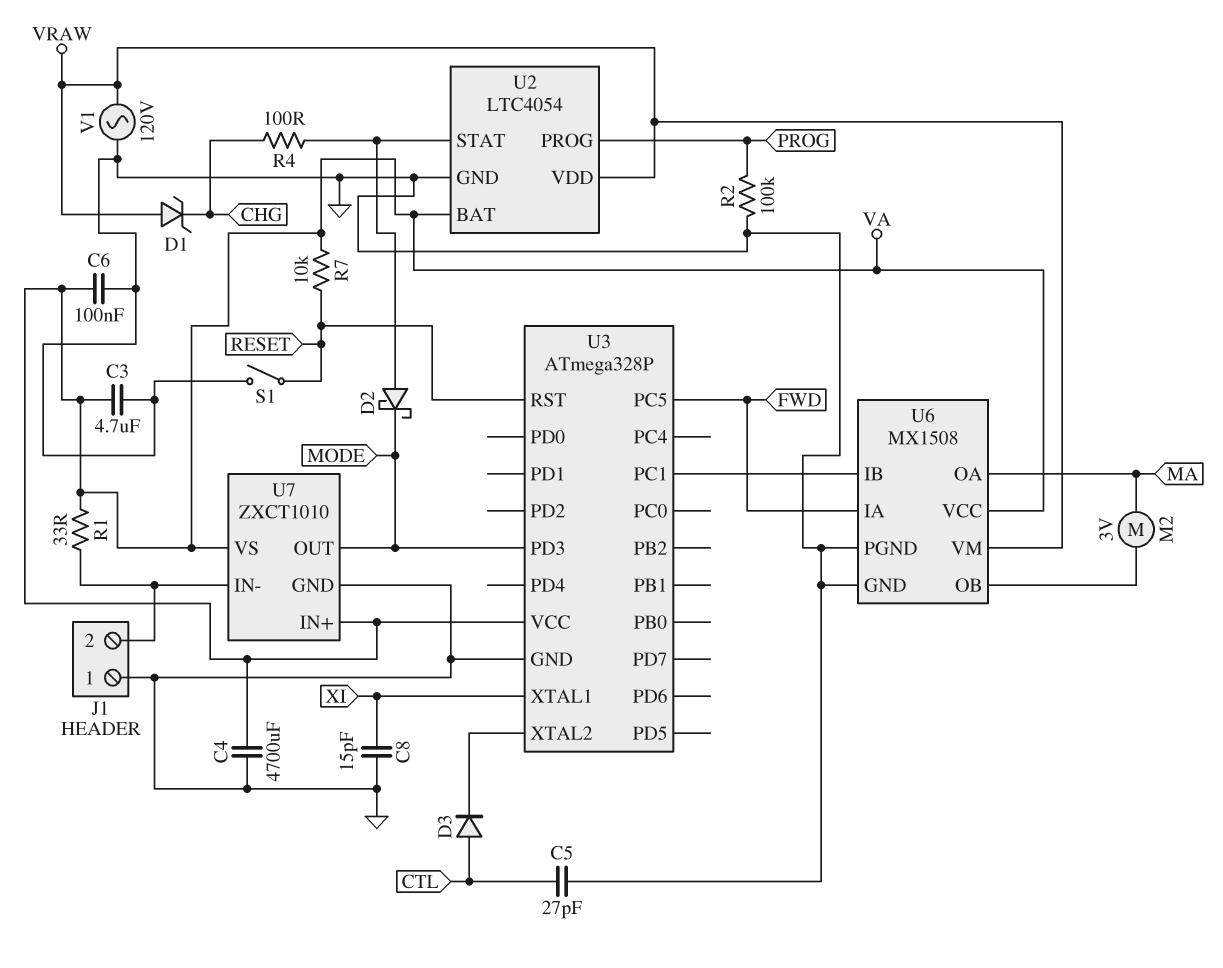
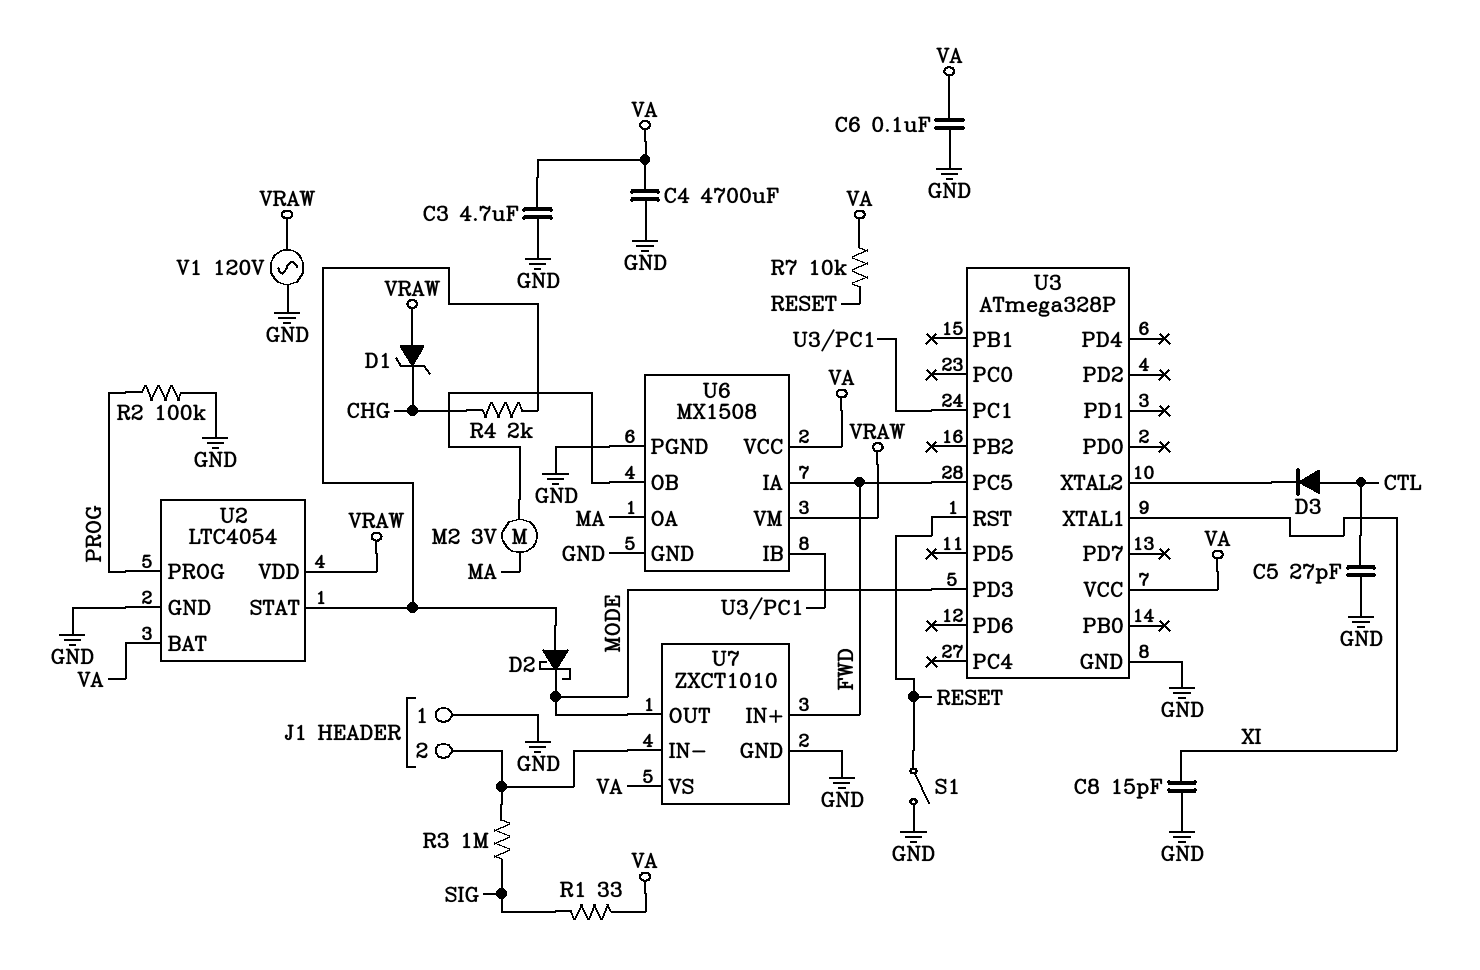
R1: 33 (J1/2, VA) -> 33 (SIG, VA)
R3: none -> 1M (J1/2, SIG)
R4: 100 (CHG, U2/STAT) -> 2k (CHG, U2/STAT)
U7 pin IN+: VA -> FWD

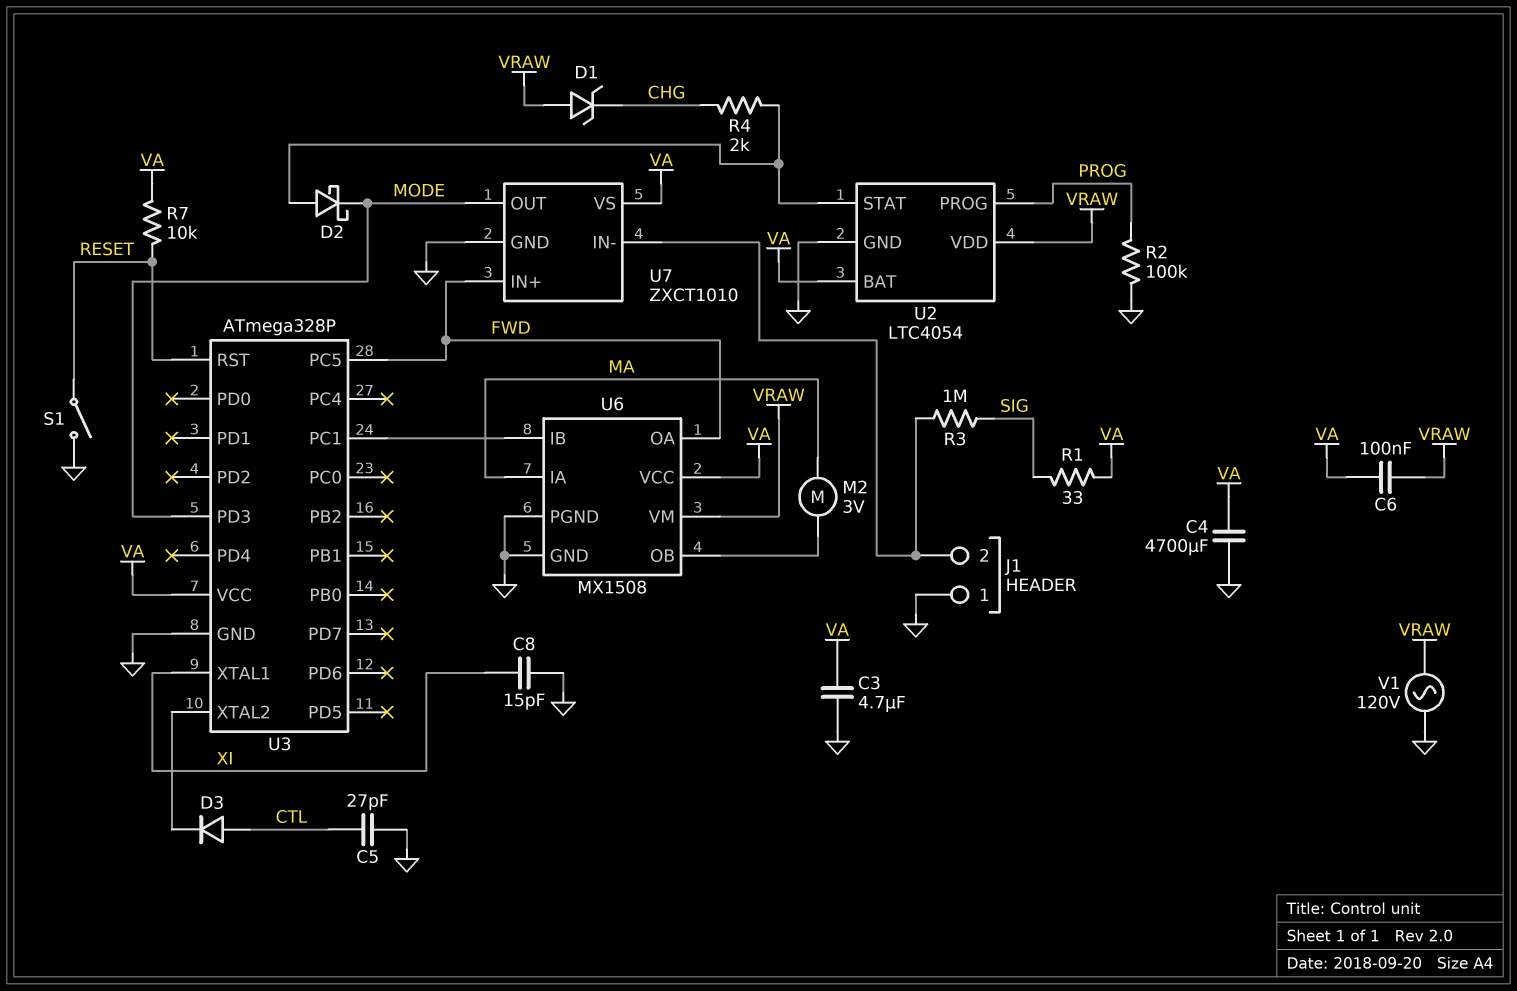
C6: 100nF (GND, VA) -> 100nF (VA, VRAW)
U6 pin IA: FWD -> MA
U6 pin OA: MA -> FWD

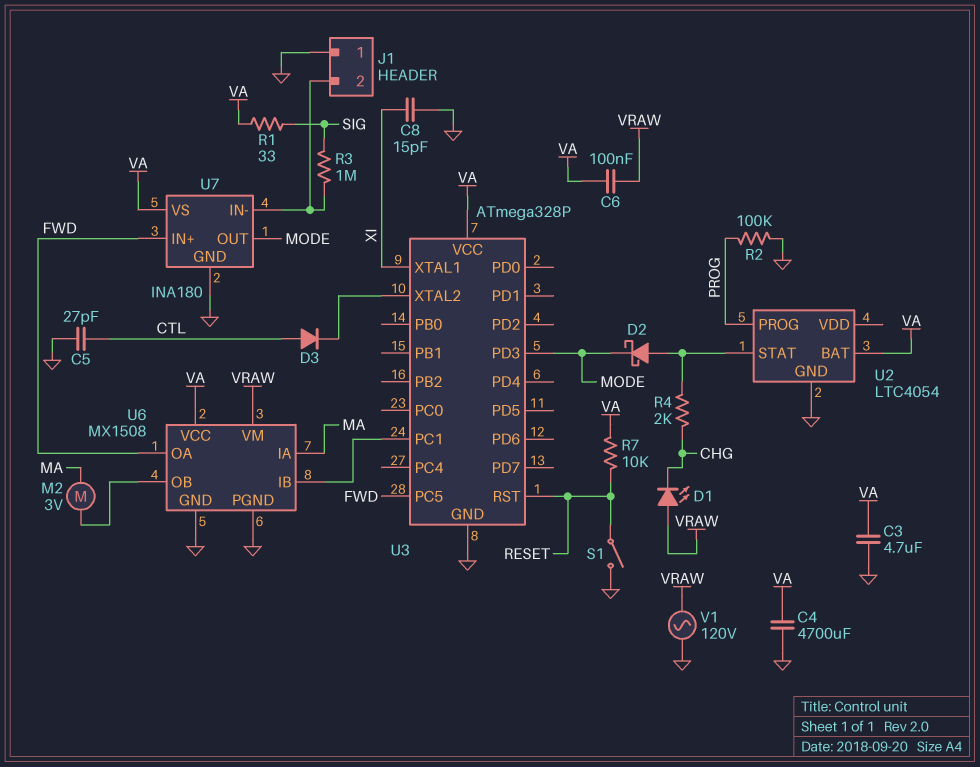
D1: zener (A VRAW, K CHG) -> LED (A VRAW, K CHG)
U2 pin VDD: VRAW -> none
U7: ZXCT1010 -> INA180

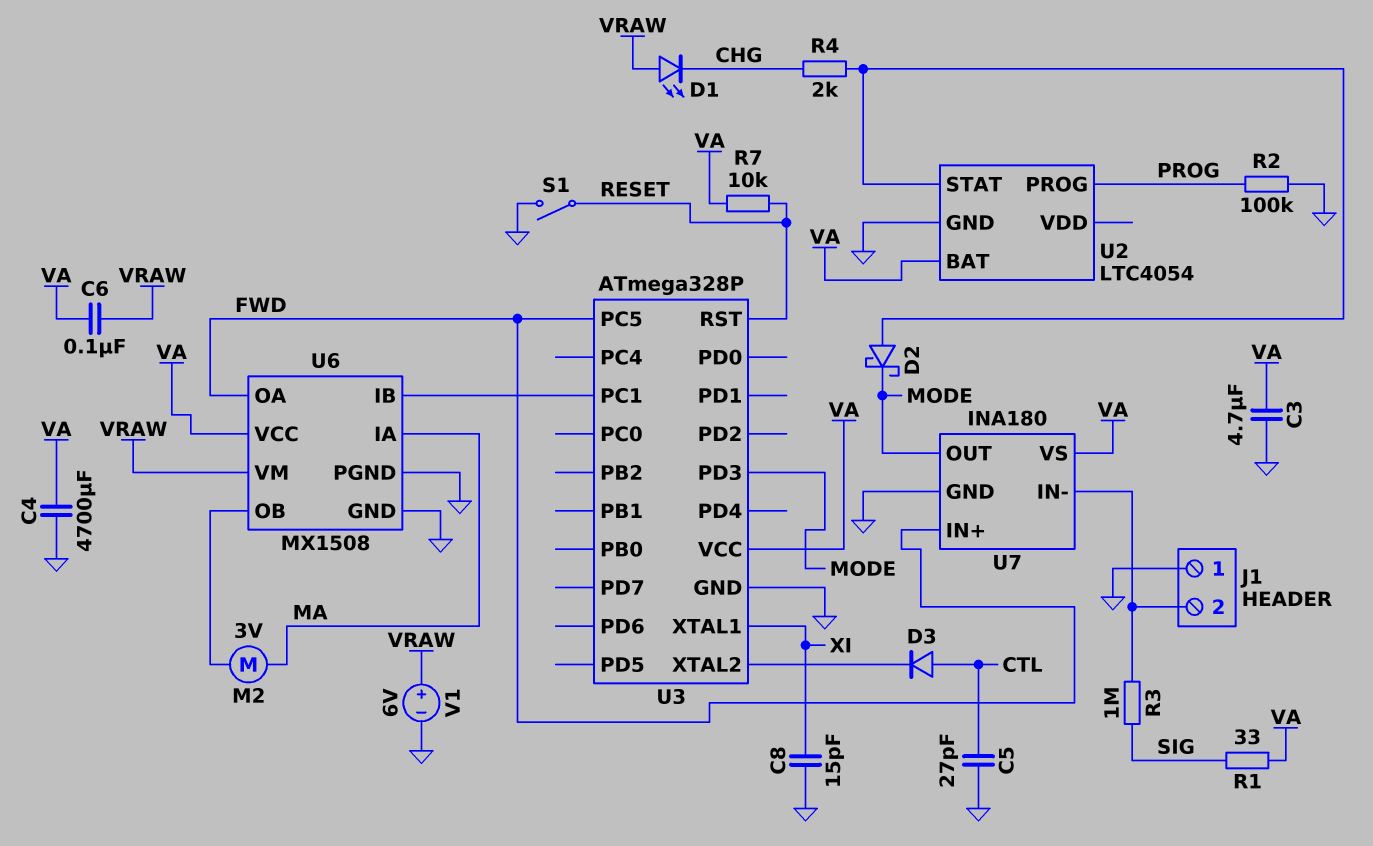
V1: AC 120V (GND, VRAW) -> 6V (plus VRAW, minus GND)

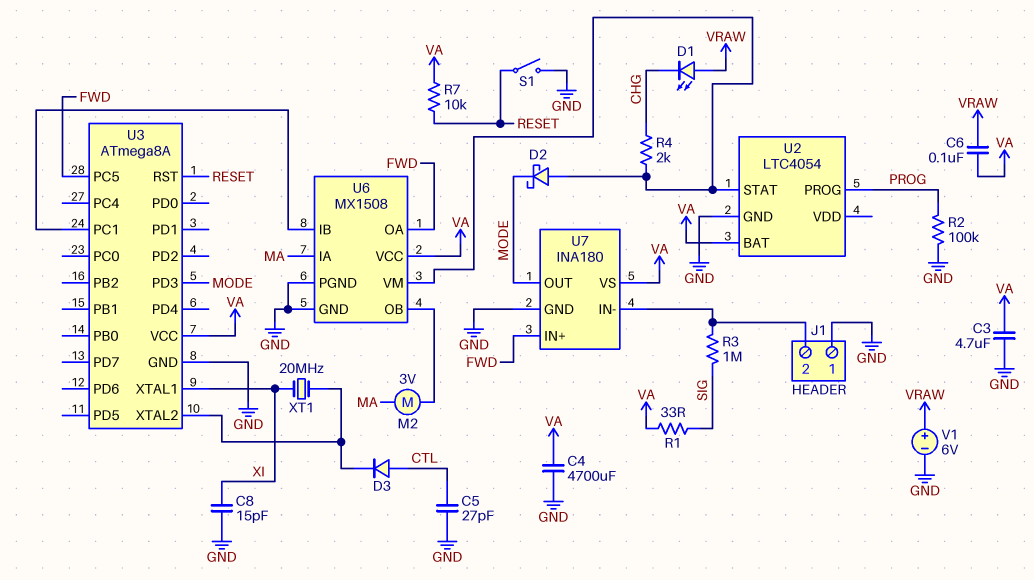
U3: ATmega328P -> ATmega8A
U6 pin VM: VRAW -> U2/STAT
XT1: none -> 20MHz (U3/XTAL2, XI)

